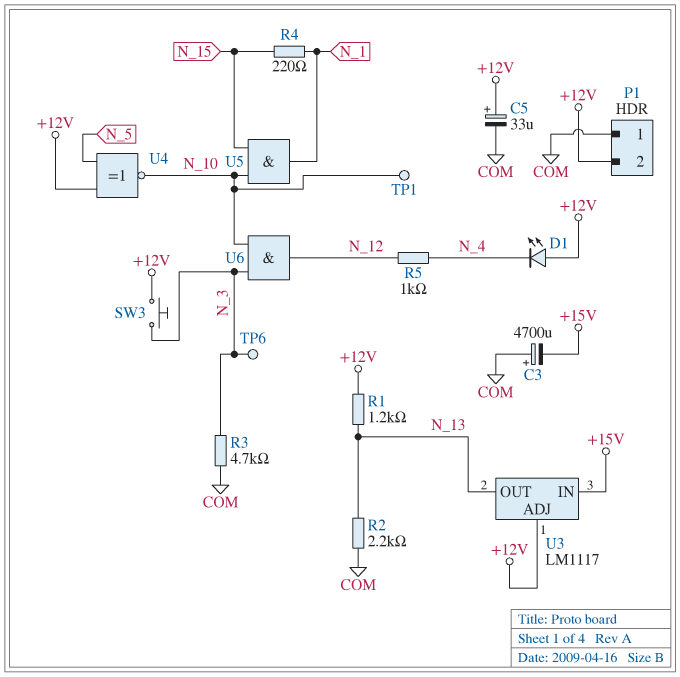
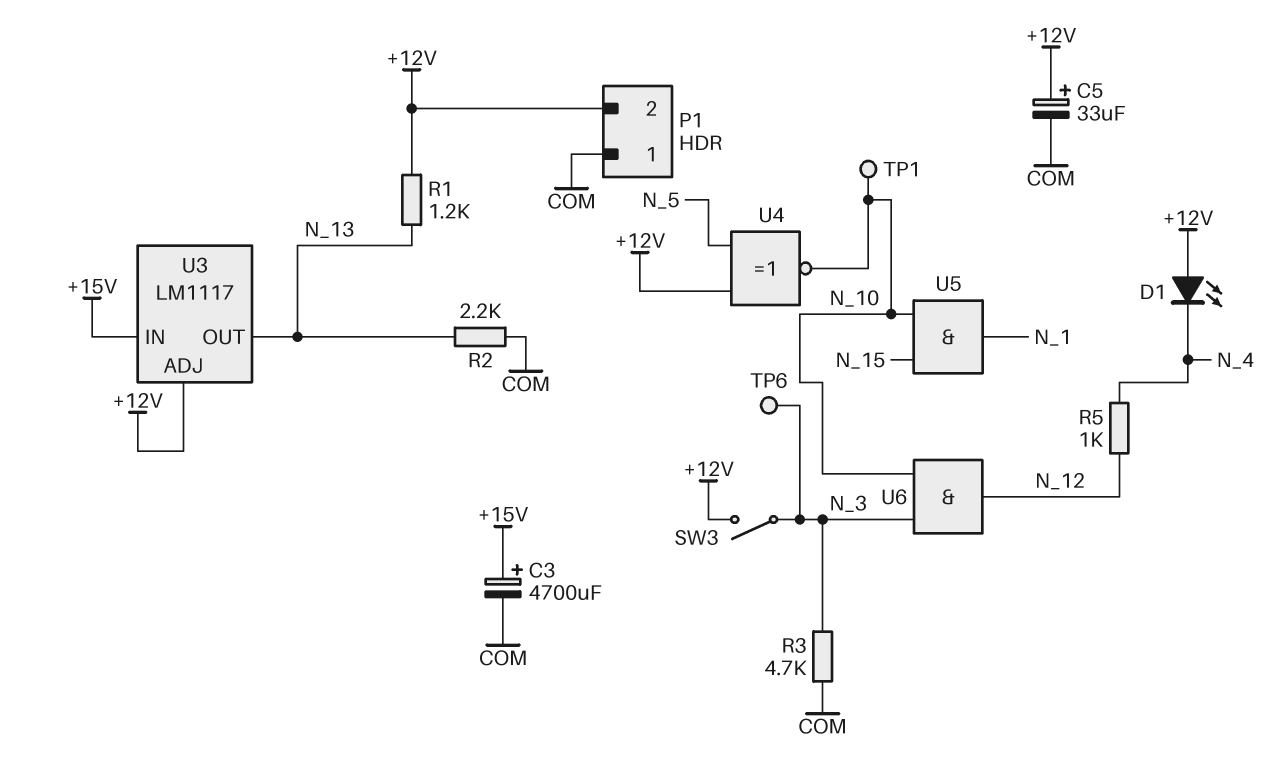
C3: 4700uF (plus COM, minus +15V) -> 4700uF (plus +15V, minus COM)
R4: 220 (N_1, N_15) -> none
SW3: button (+12V, N_3) -> switch (+12V, N_3)

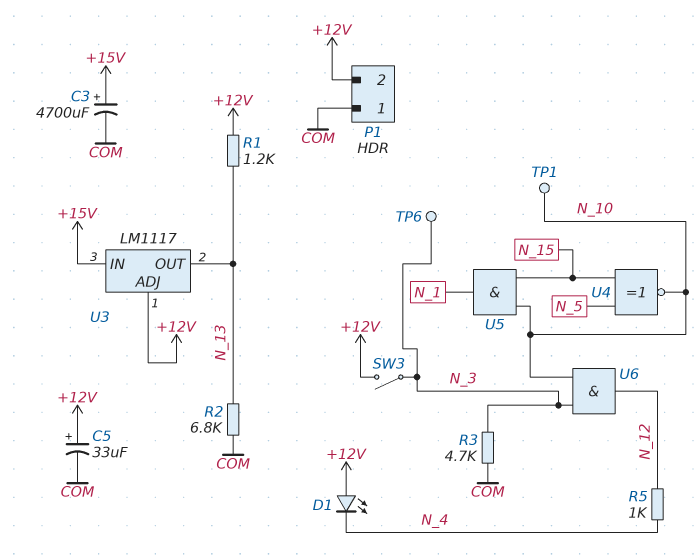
R2: 2.2k (COM, N_13) -> 6.8k (COM, N_13)
U4: XNOR (in +12V, in N_5, out N_10) -> XNOR (in N_5, in N_15, out N_10)

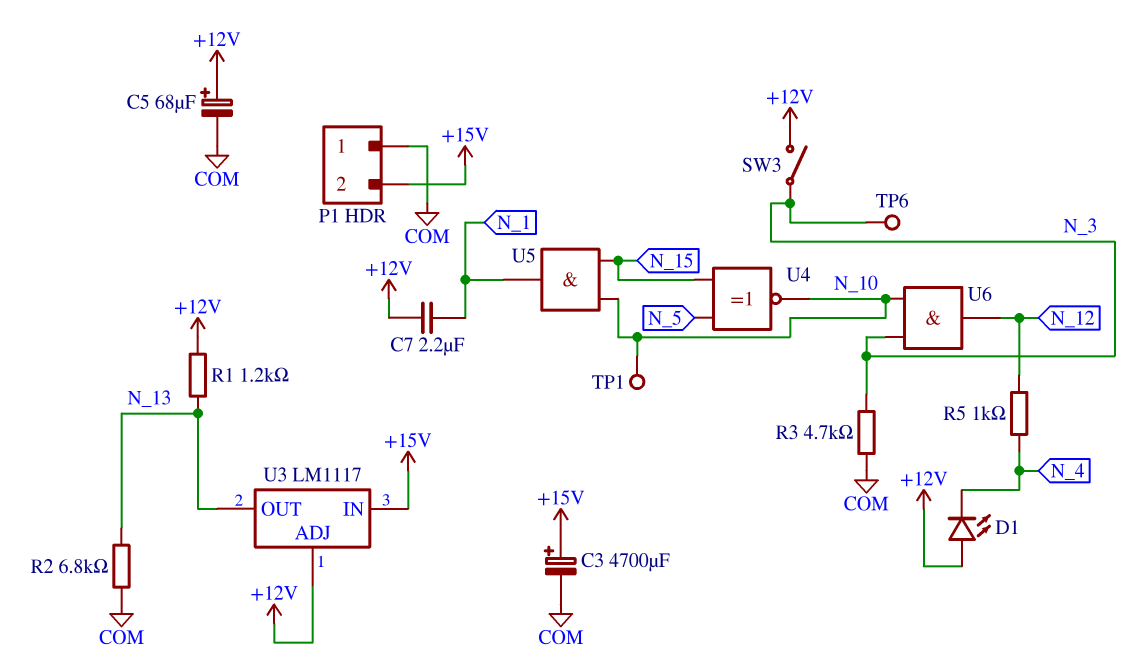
C5: 33uF (plus +12V, minus COM) -> 68uF (plus +12V, minus COM)
C7: none -> 2.2uF (+12V, N_1)
P1 pin 2: +12V -> +15V

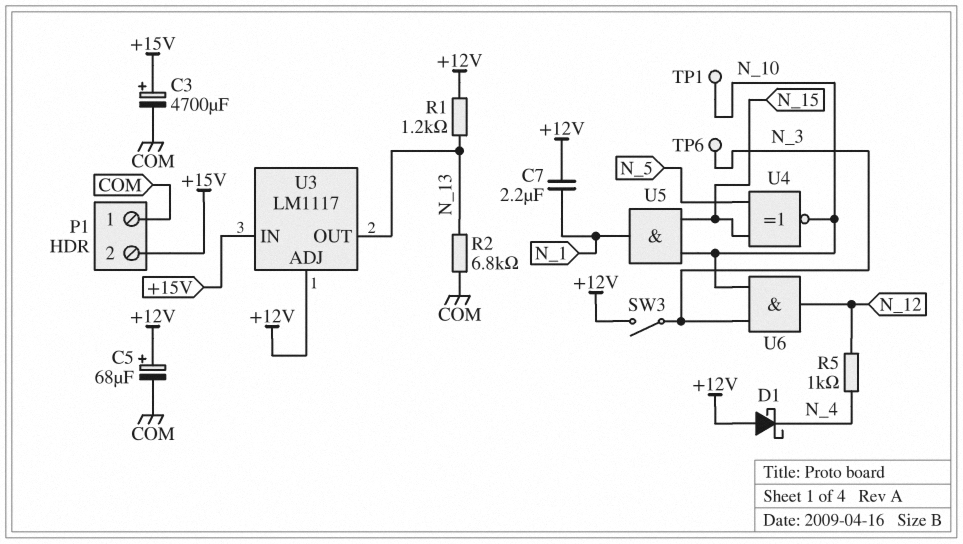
D1: LED (A +12V, K N_4) -> schottky (A +12V, K N_4)
R3: 4.7k (COM, N_3) -> none

